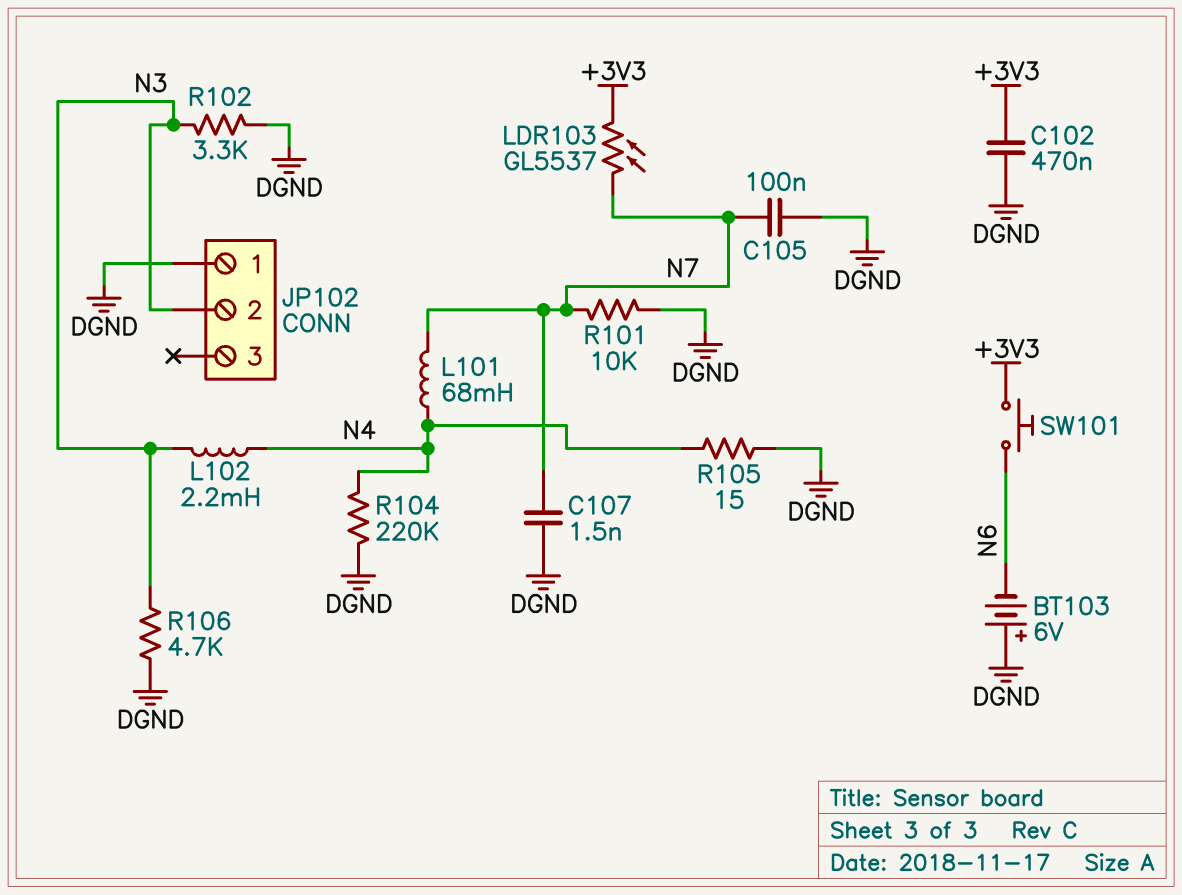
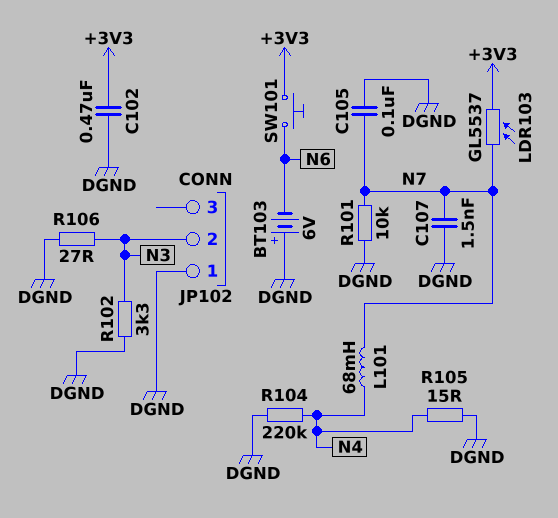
L102: 2.2mH (N3, N4) -> none
R106: 4.7k (DGND, N3) -> 27 (DGND, N3)

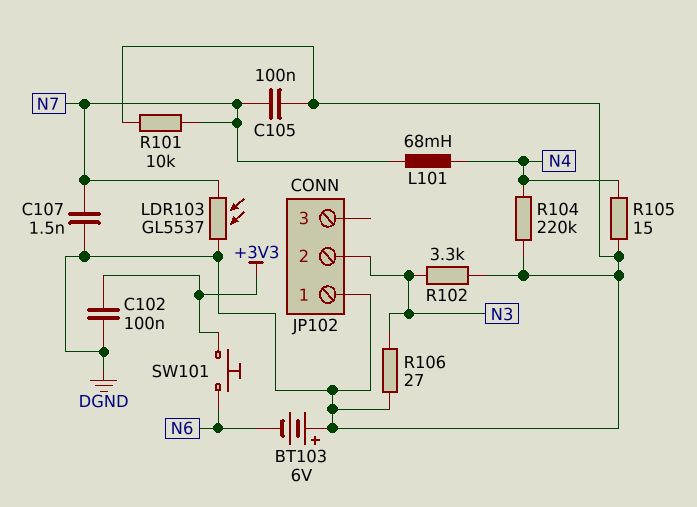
C102: 470nF (+3V3, DGND) -> 100nF (+3V3, DGND)
LDR103: GL5537 (+3V3, N7) -> GL5537 (DGND, N7)

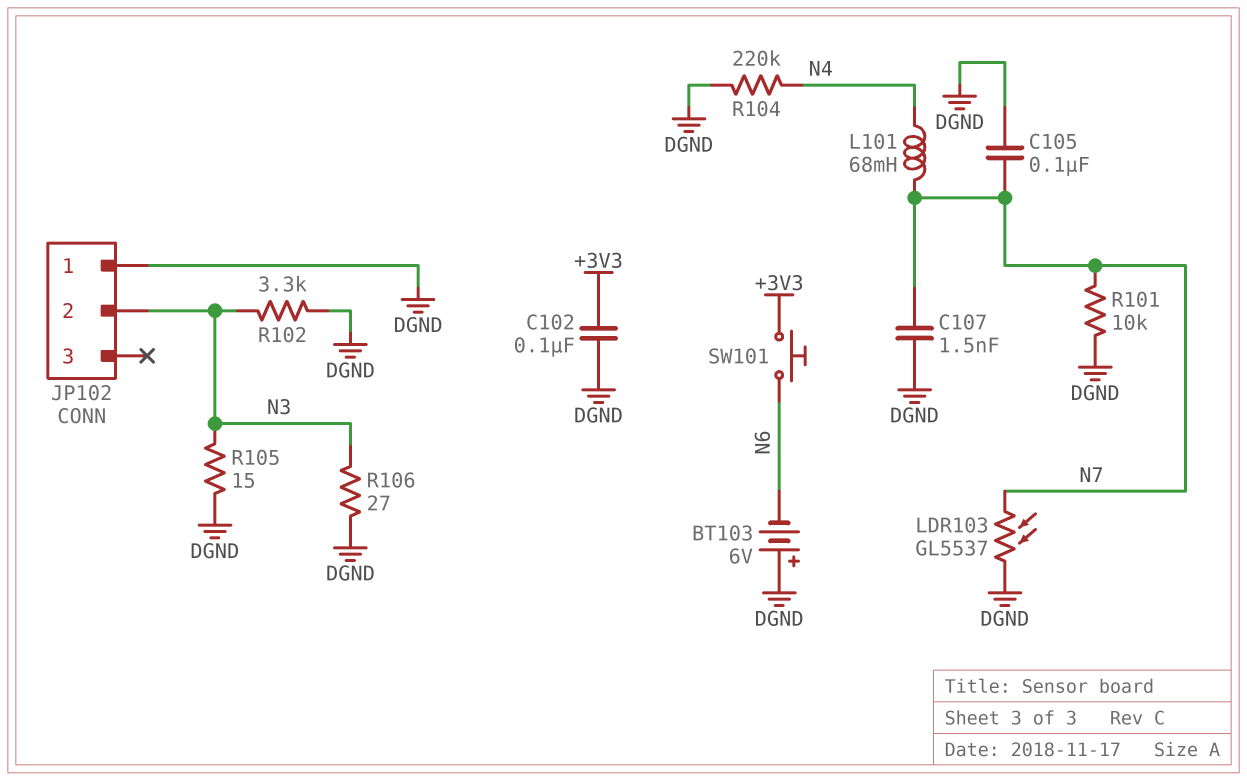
R105: 15 (DGND, N4) -> 15 (DGND, N3)

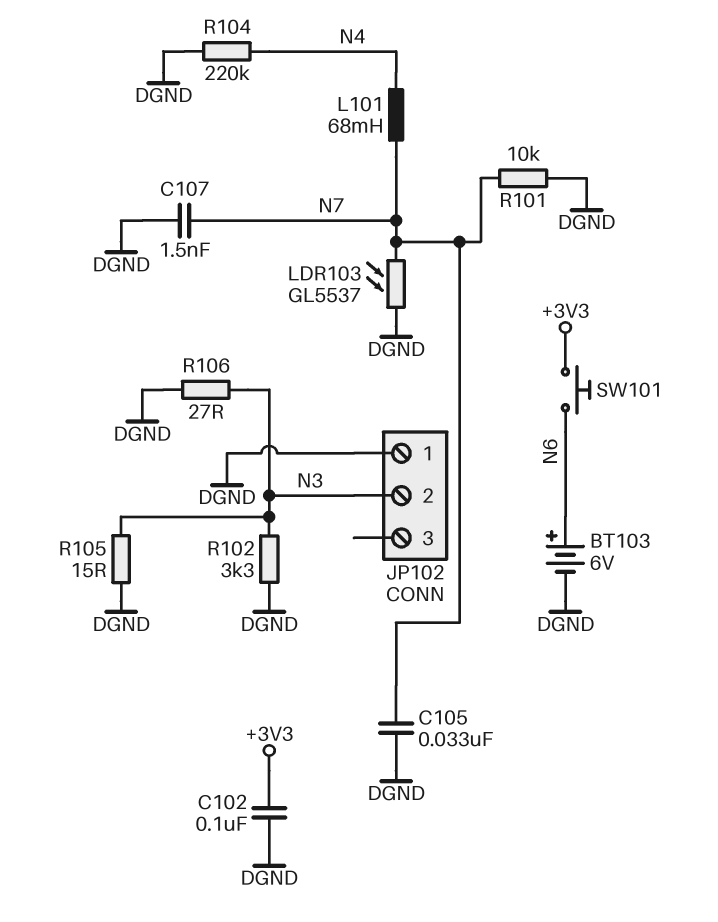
BT103: 6V (plus DGND, minus N6) -> 6V (plus N6, minus DGND)
C105: 100nF (DGND, N7) -> 33nF (DGND, N7)

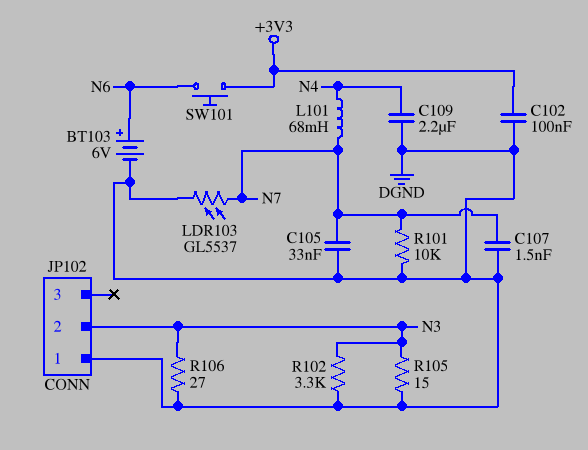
C109: none -> 2.2uF (DGND, N4)
R104: 220k (DGND, N4) -> none

